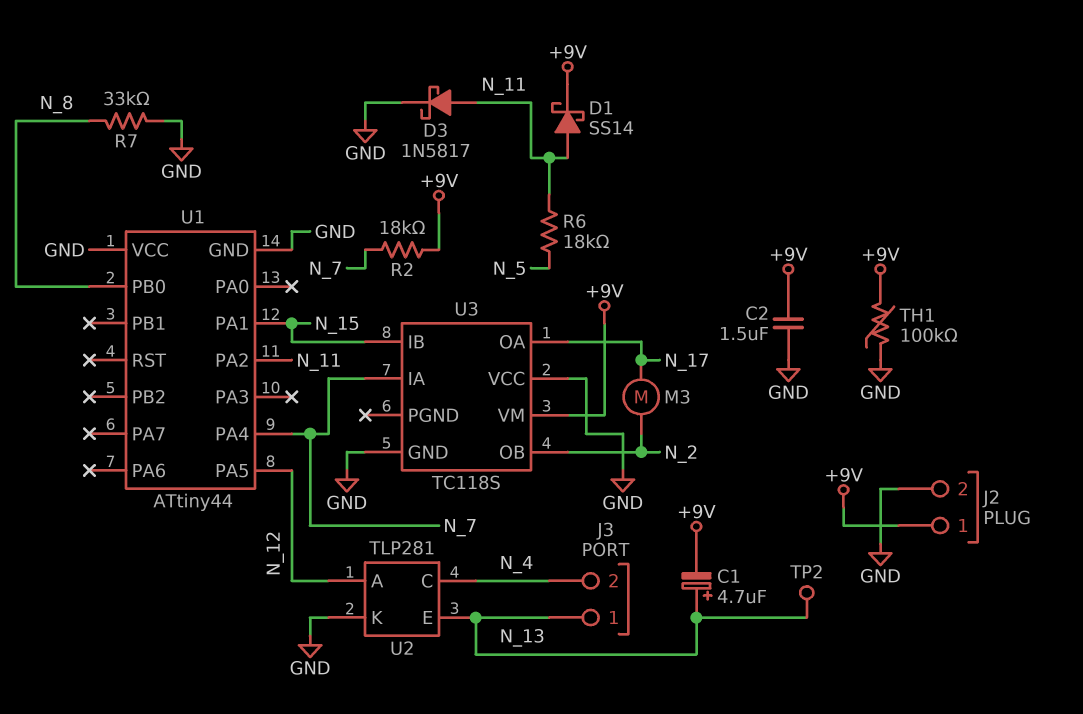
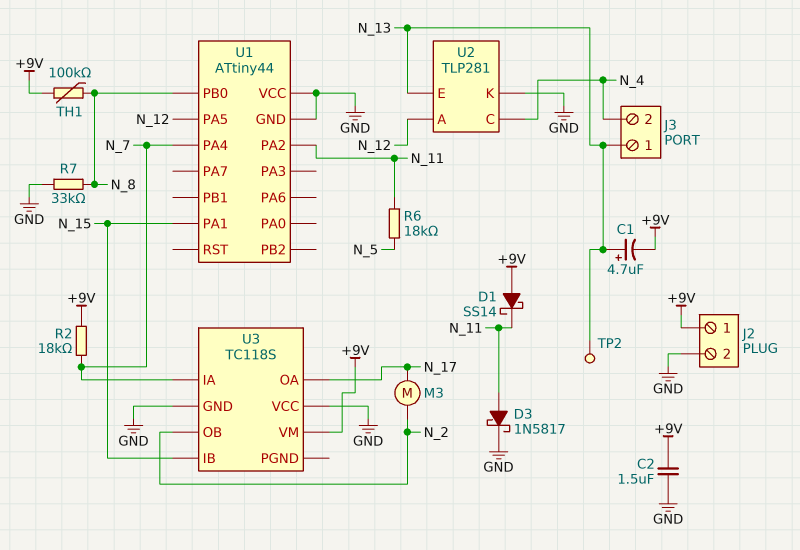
D1: schottky SS14 (A N_11, K +9V) -> schottky SS14 (A +9V, K N_11)
TH1: 100k (+9V, GND) -> 100k (+9V, N_8)

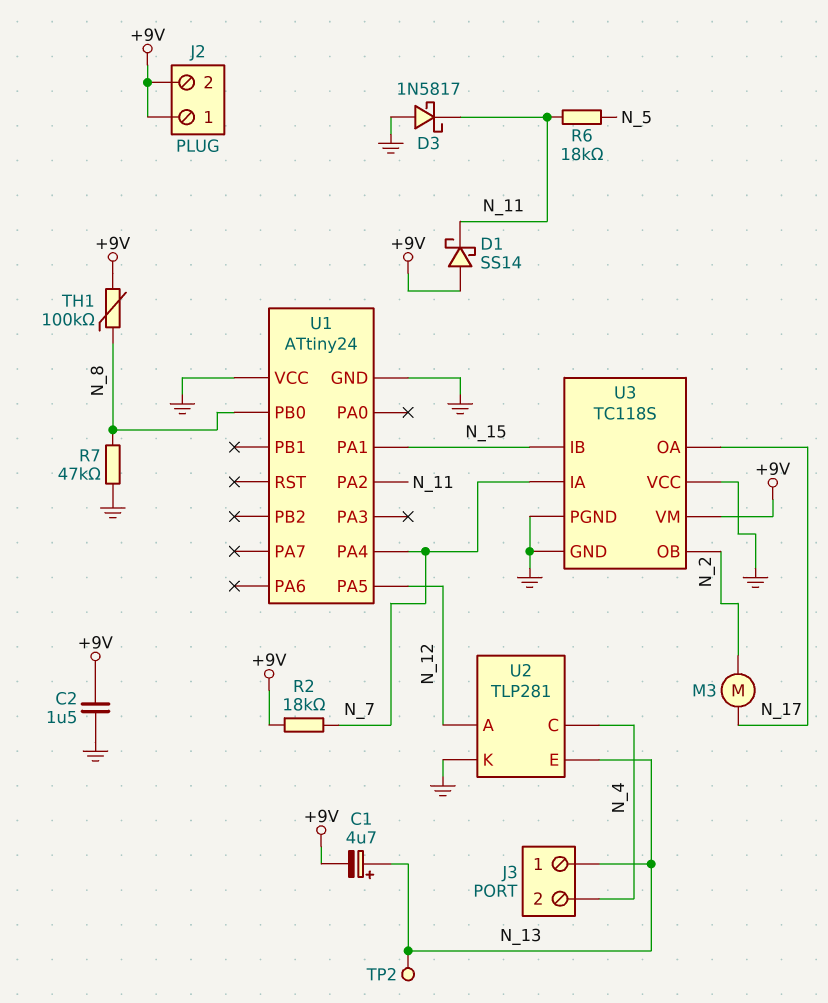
D3: schottky 1N5817 (A N_11, K GND) -> schottky 1N5817 (A GND, K N_11)
J2 pin 2: GND -> +9V
R7: 33k (GND, N_8) -> 47k (GND, N_8)
U1: ATtiny44 -> ATtiny24
U3 pin PGND: none -> GND

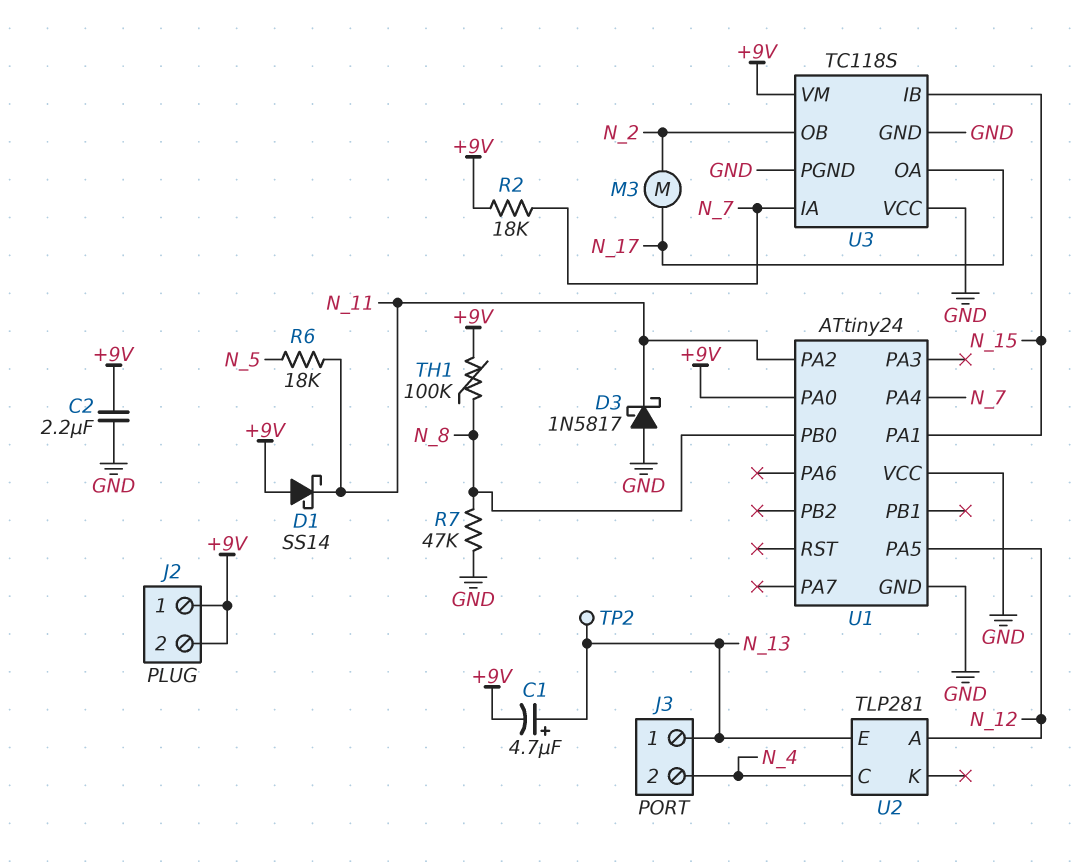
C2: 1.5uF (+9V, GND) -> 2.2uF (+9V, GND)
U1 pin PA0: none -> +9V
U2 pin K: GND -> none

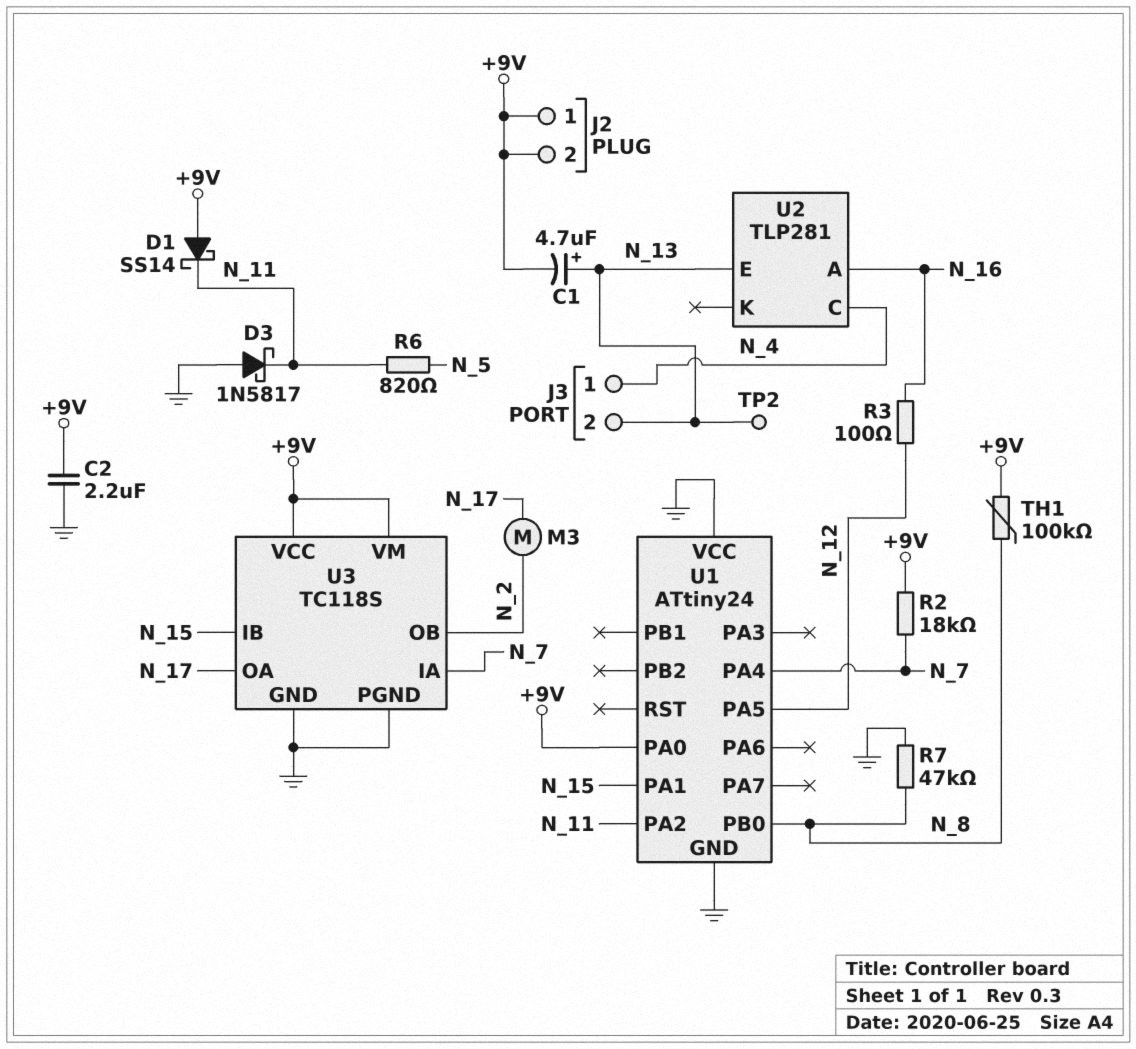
J3 pin 1: N_13 -> N_4
J3 pin 2: N_4 -> N_13
R3: none -> 100 (N_12, N_16)
R6: 18k (N_5, N_11) -> 820 (N_5, N_11)
U2 pin A: N_12 -> N_16
U3 pin VCC: GND -> +9V

